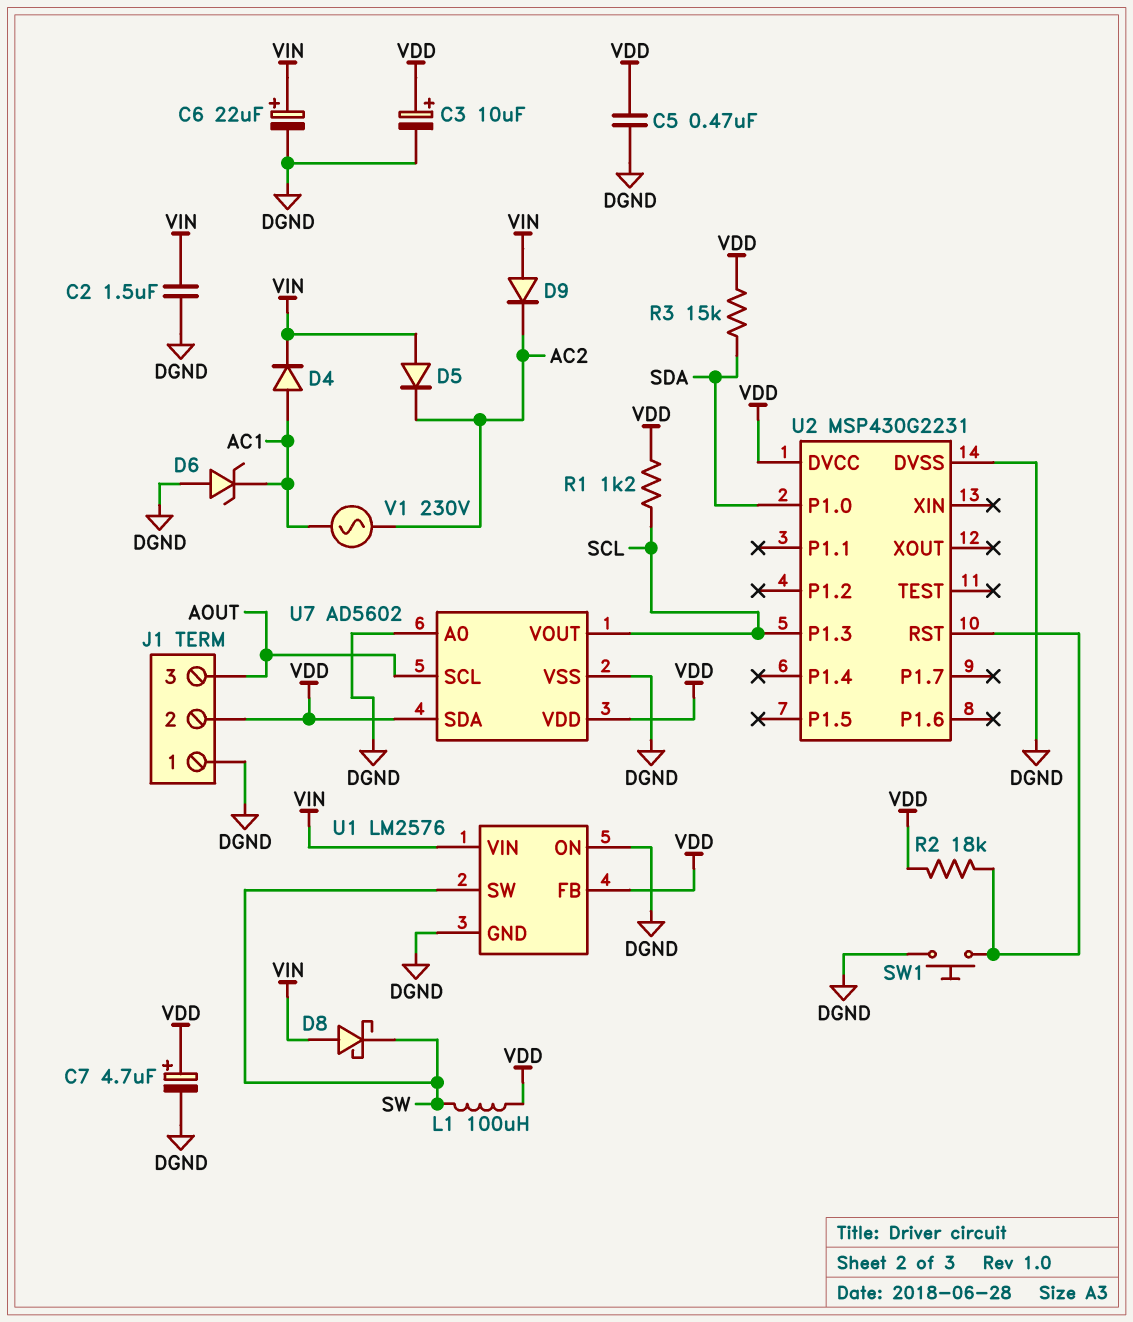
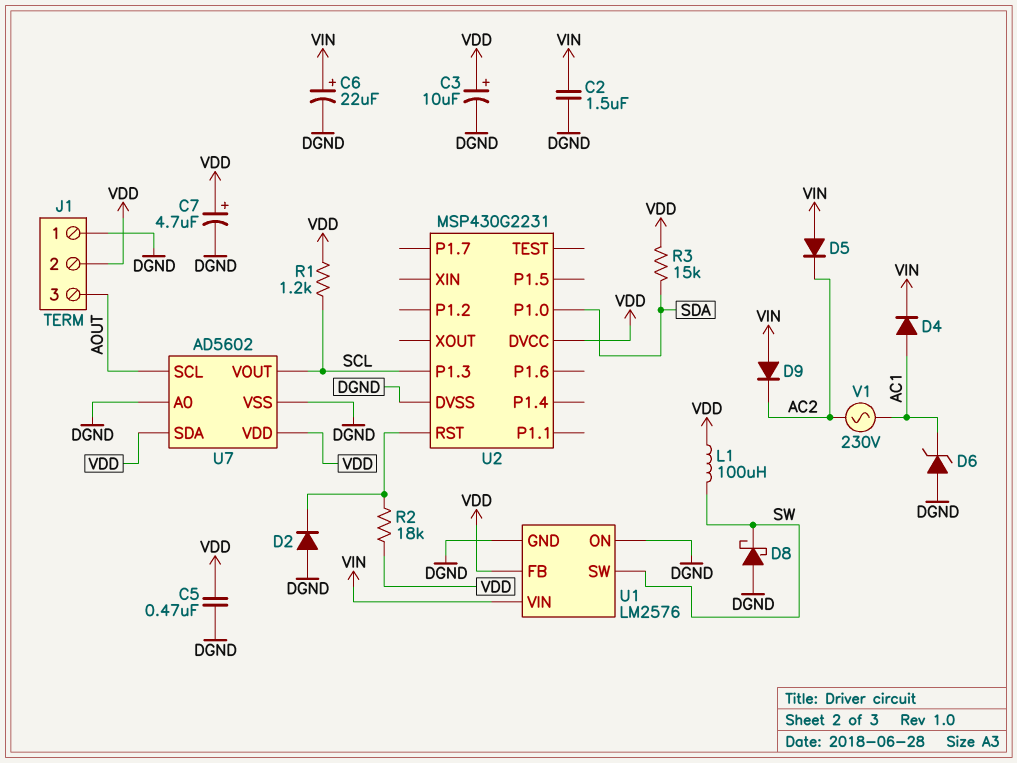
D2: none -> diode (A DGND, K U2/RST)
D8: schottky (A VIN, K SW) -> schottky (A DGND, K SW)
SW1: button (DGND, U2/RST) -> none

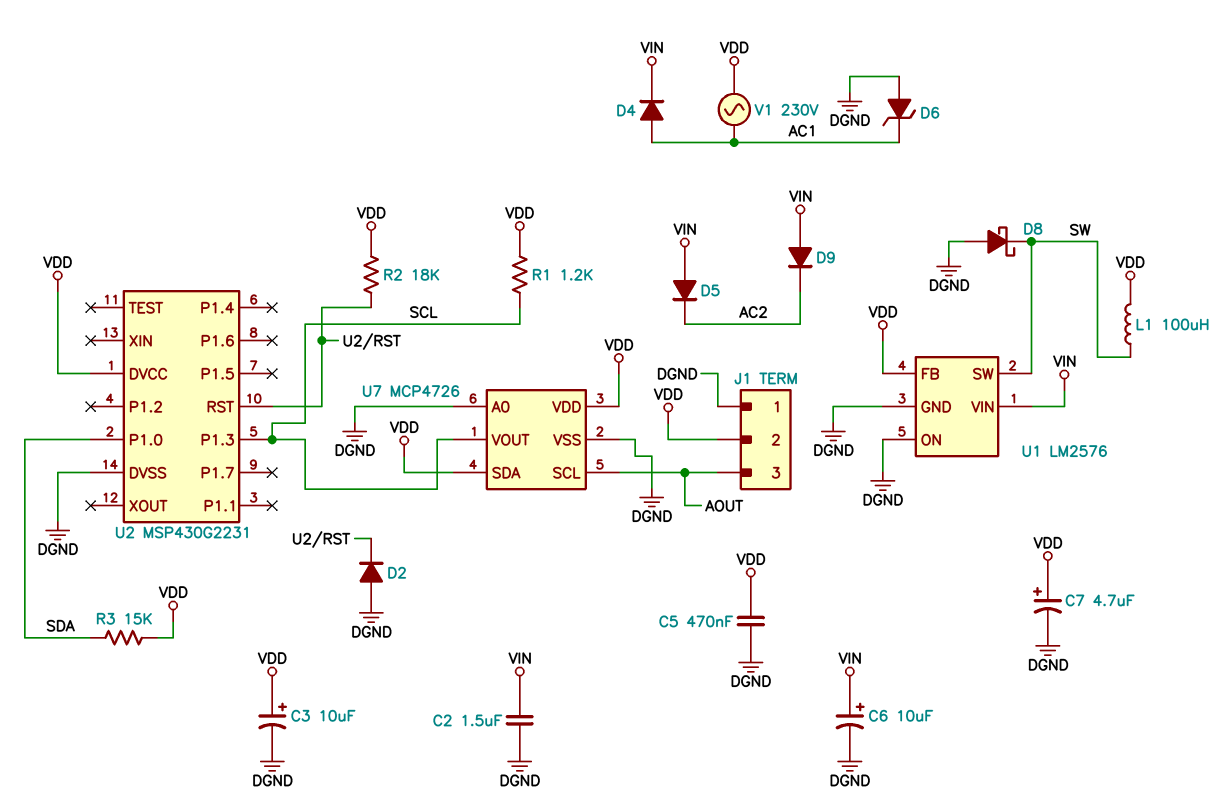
C6: 22uF (plus VIN, minus DGND) -> 10uF (plus VIN, minus DGND)
U7: AD5602 -> MCP4726
V1: AC 230V (AC1, AC2) -> AC 230V (AC1, VDD)

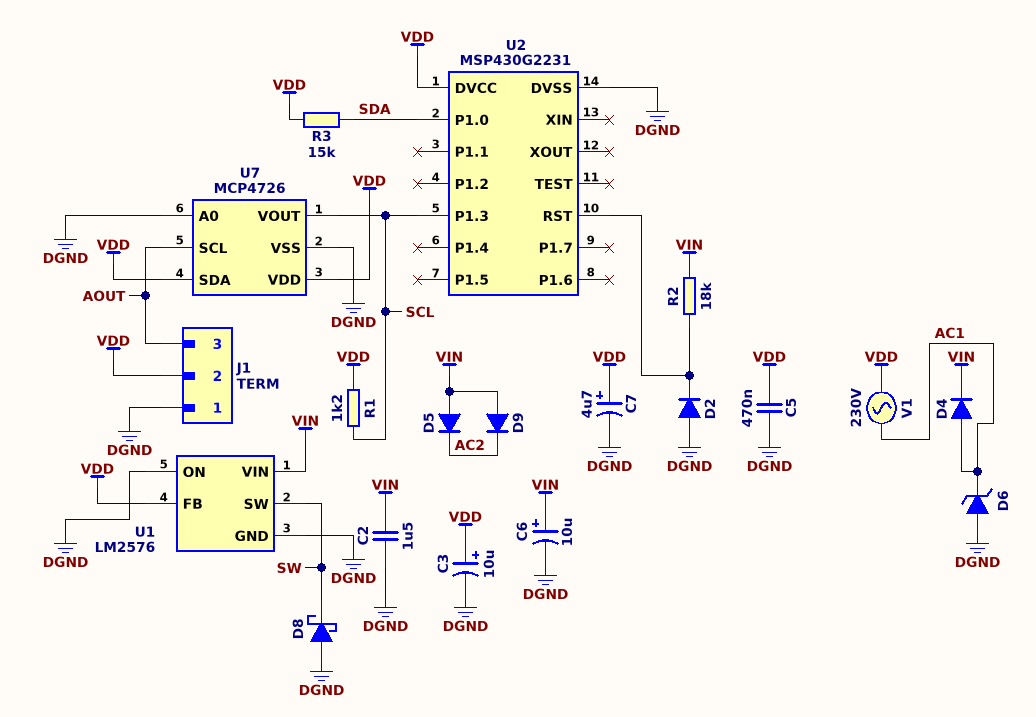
L1: 100uH (SW, VDD) -> none
R2: 18k (U2/RST, VDD) -> 18k (U2/RST, VIN)

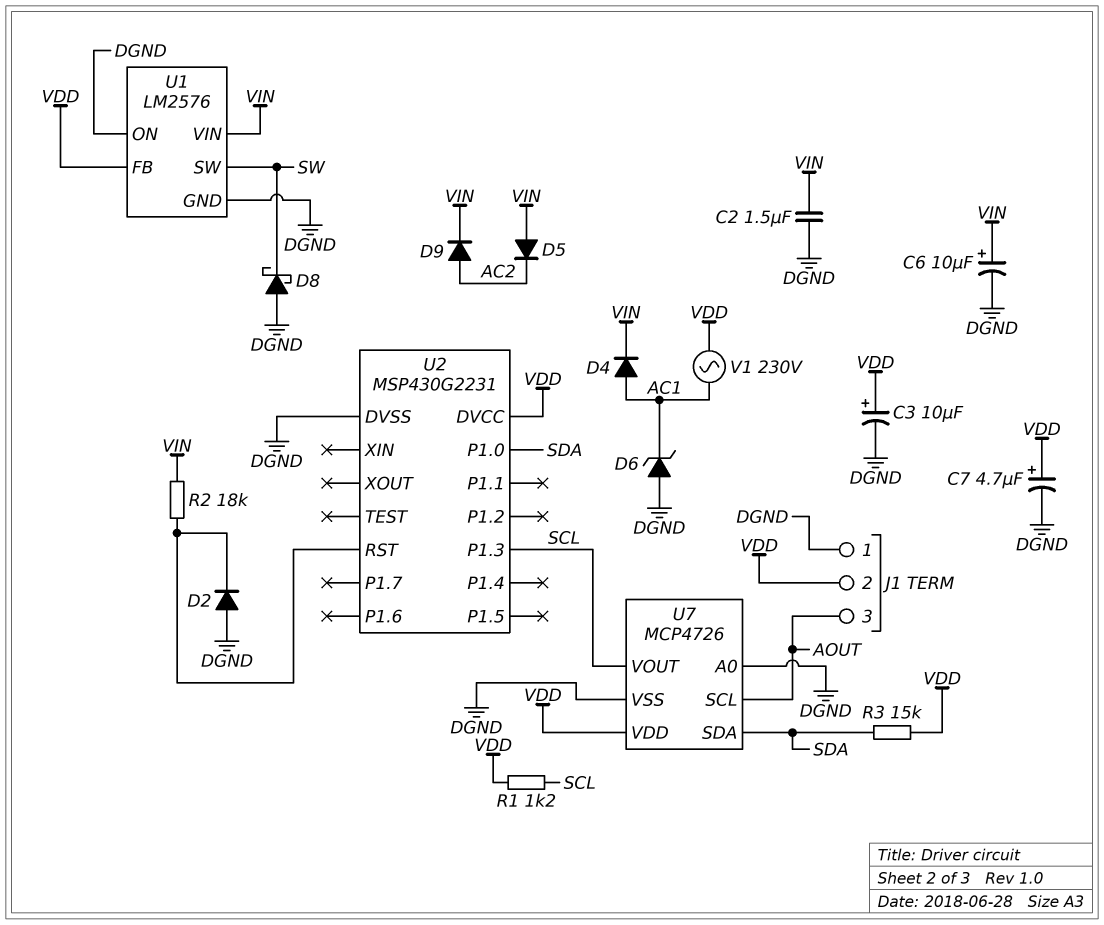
C5: 470nF (DGND, VDD) -> none
D9: diode (A VIN, K AC2) -> diode (A AC2, K VIN)
U7 pin SDA: VDD -> SDA

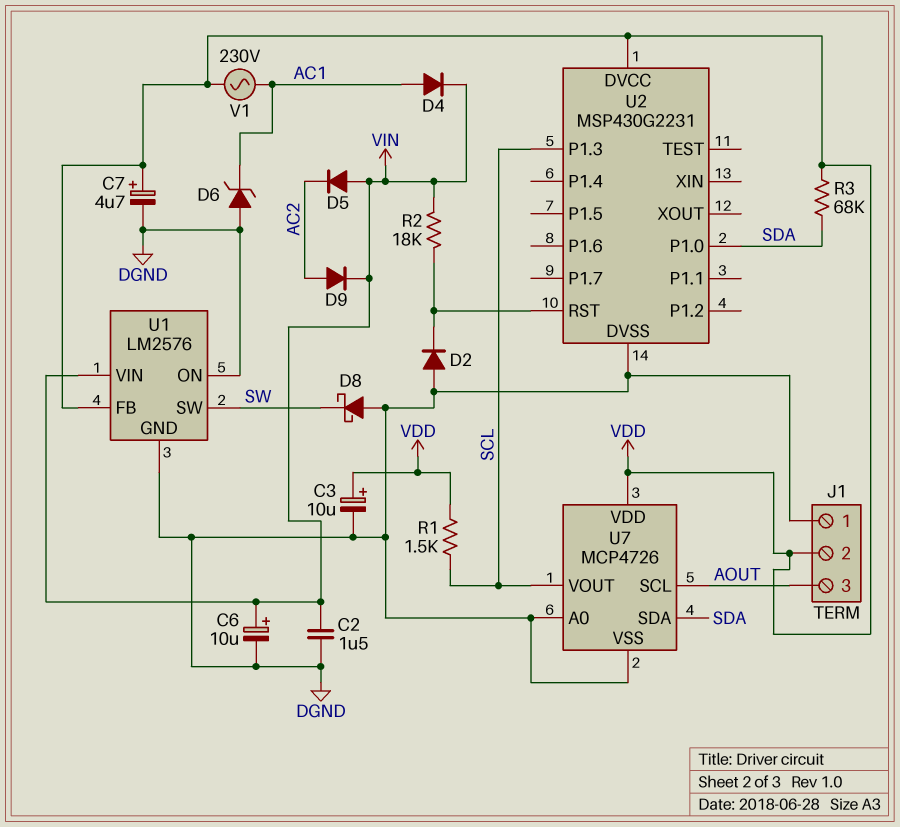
R1: 1.2k (SCL, VDD) -> 1.5k (SCL, VDD)
R3: 15k (SDA, VDD) -> 68k (SDA, VDD)

